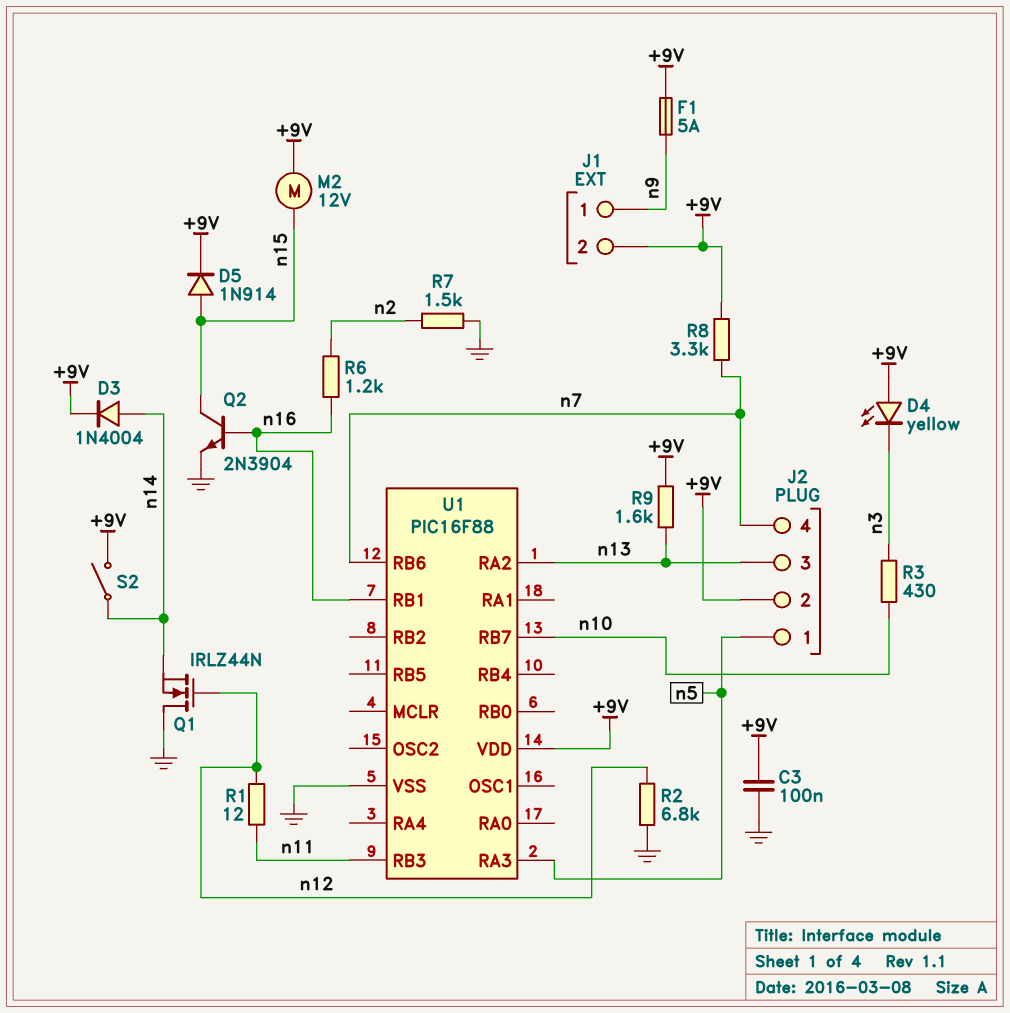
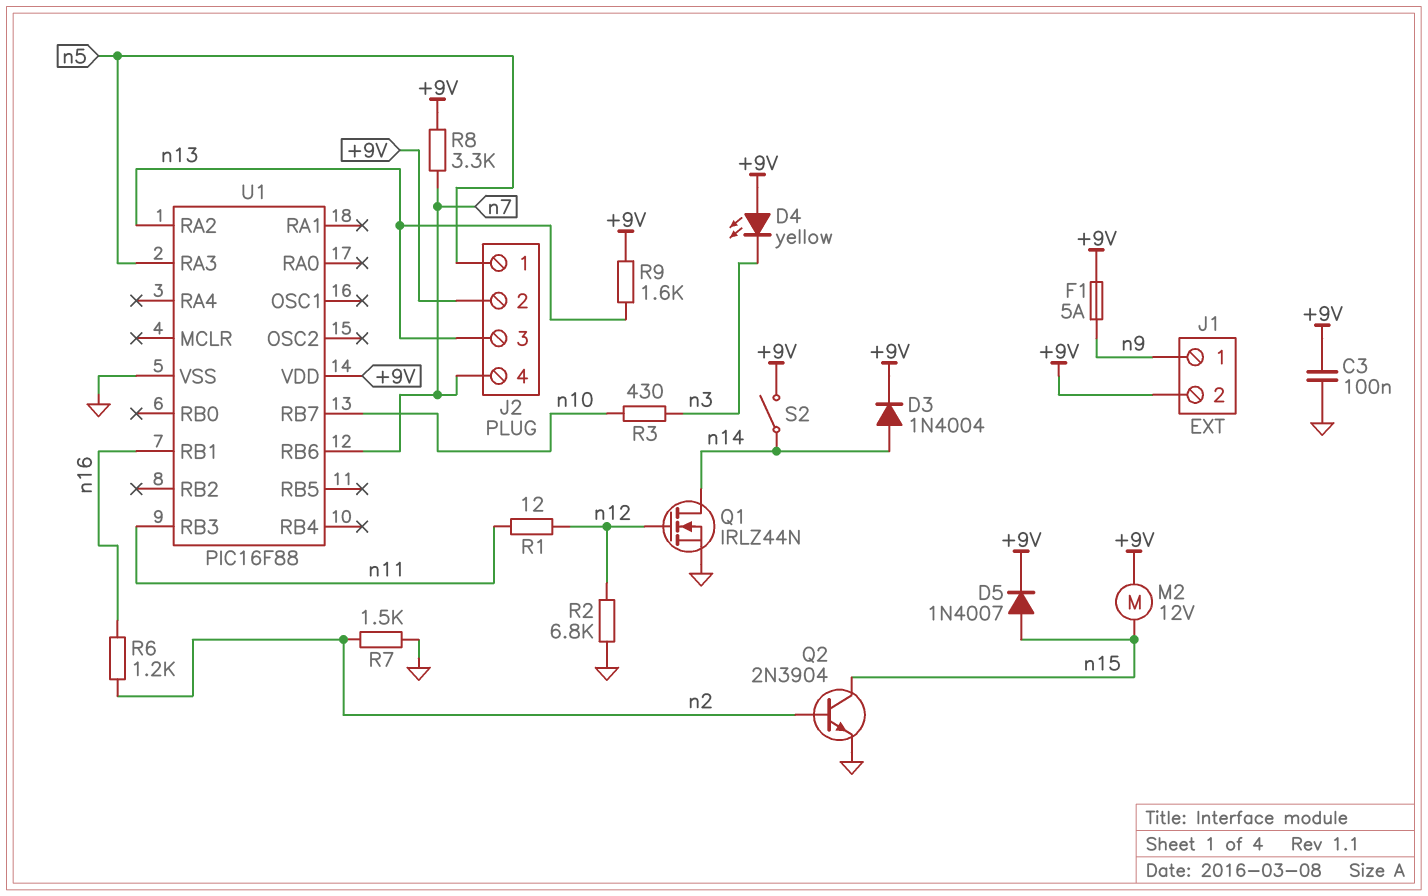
D5: diode 1N914 (A n15, K +9V) -> diode 1N4007 (A n15, K +9V)
Q1: NMOS IRLZ44N (G n12, D GND, S n14) -> NMOS IRLZ44N (G n12, D n14, S GND)
Q2: NPN 2N3904 (B n16, C n15, E GND) -> NPN 2N3904 (B n2, C n15, E GND)

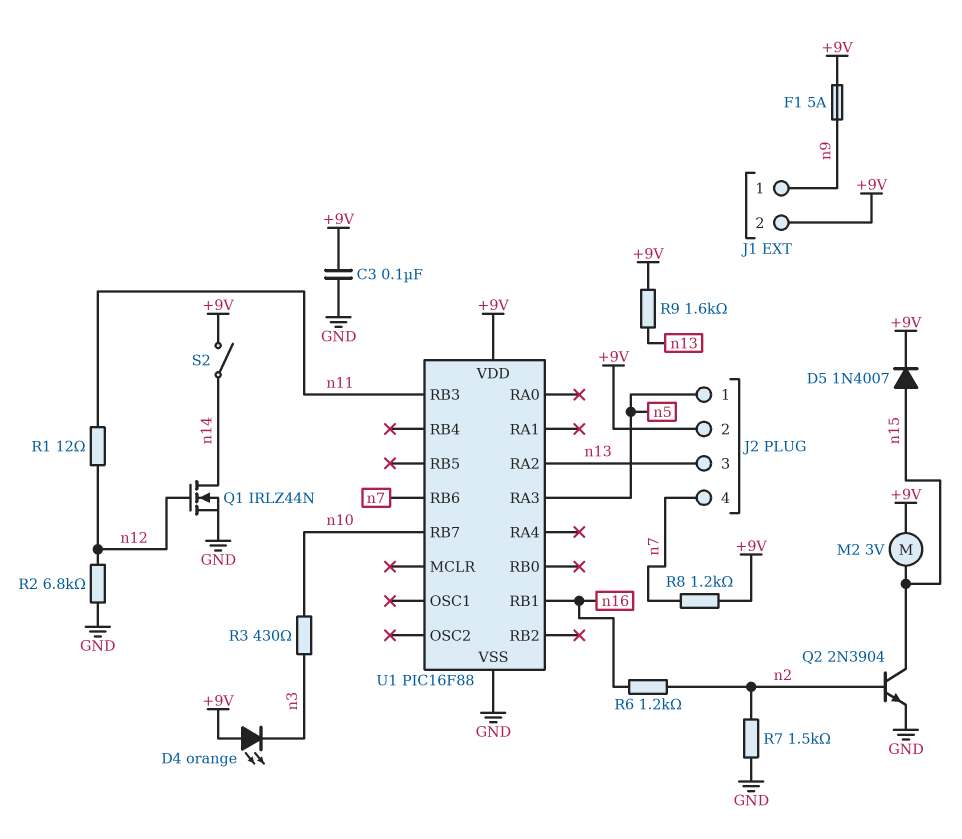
D3: diode 1N4004 (A n14, K +9V) -> none
D4: LED yellow (A +9V, K n3) -> LED orange (A +9V, K n3)
M2: motor 12V (+9V, n15) -> motor 3V (+9V, n15)
R8: 3.3k (+9V, n7) -> 1.2k (+9V, n7)

